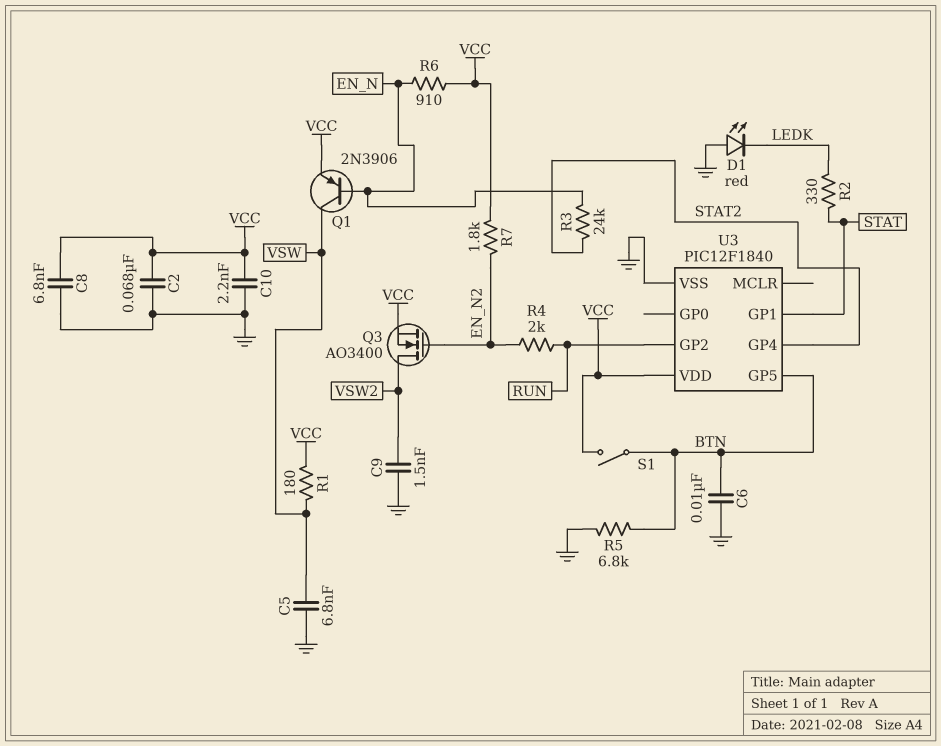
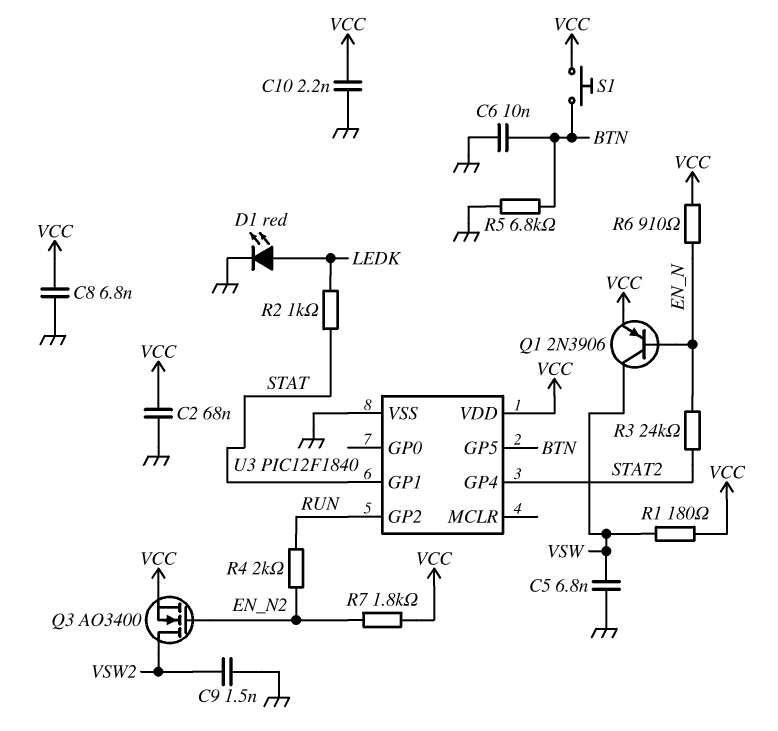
D1: LED red (A GND, K LEDK) -> LED red (A LEDK, K GND)
R2: 330 (LEDK, STAT) -> 1k (LEDK, STAT)
S1: switch (BTN, VCC) -> button (BTN, VCC)

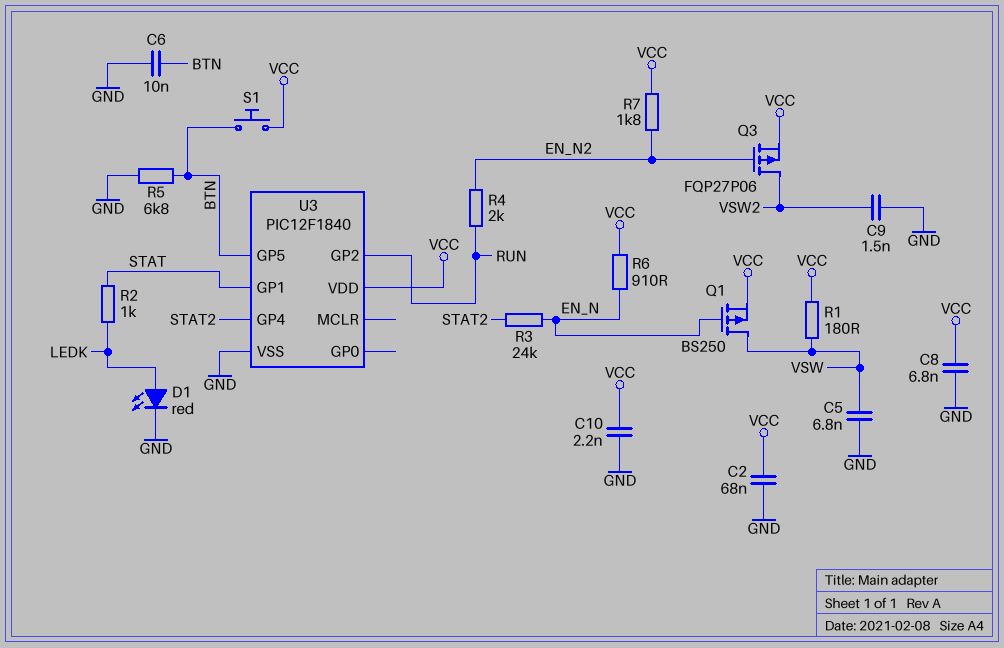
Q1: PNP 2N3906 (B EN_N, C VSW, E VCC) -> PMOS BS250 (G EN_N, D VSW, S VCC)
Q3: NMOS AO3400 (G EN_N2, D VSW2, S VCC) -> PMOS FQP27P06 (G EN_N2, D VSW2, S VCC)

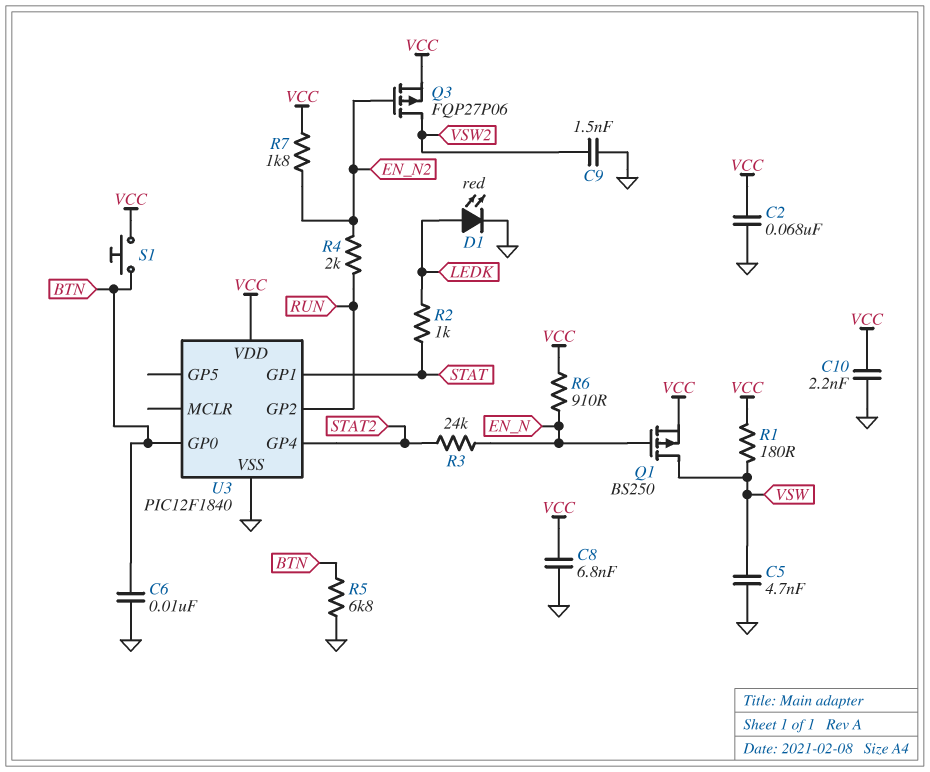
C5: 6.8nF (GND, VSW) -> 4.7nF (GND, VSW)
U3 pin GP0: none -> BTN
U3 pin GP5: BTN -> none

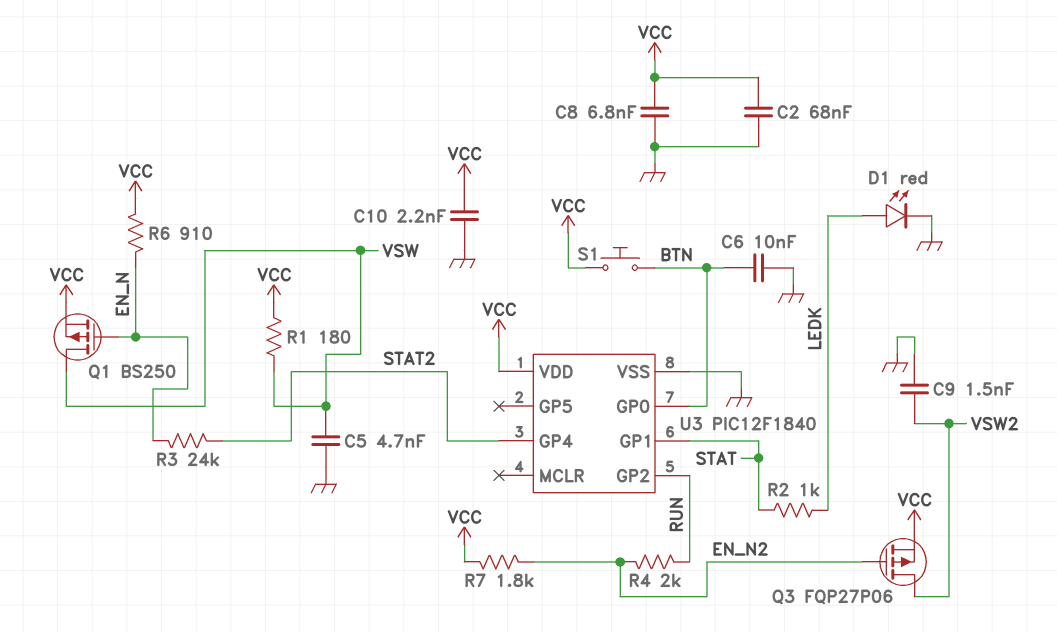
R5: 6.8k (BTN, GND) -> none

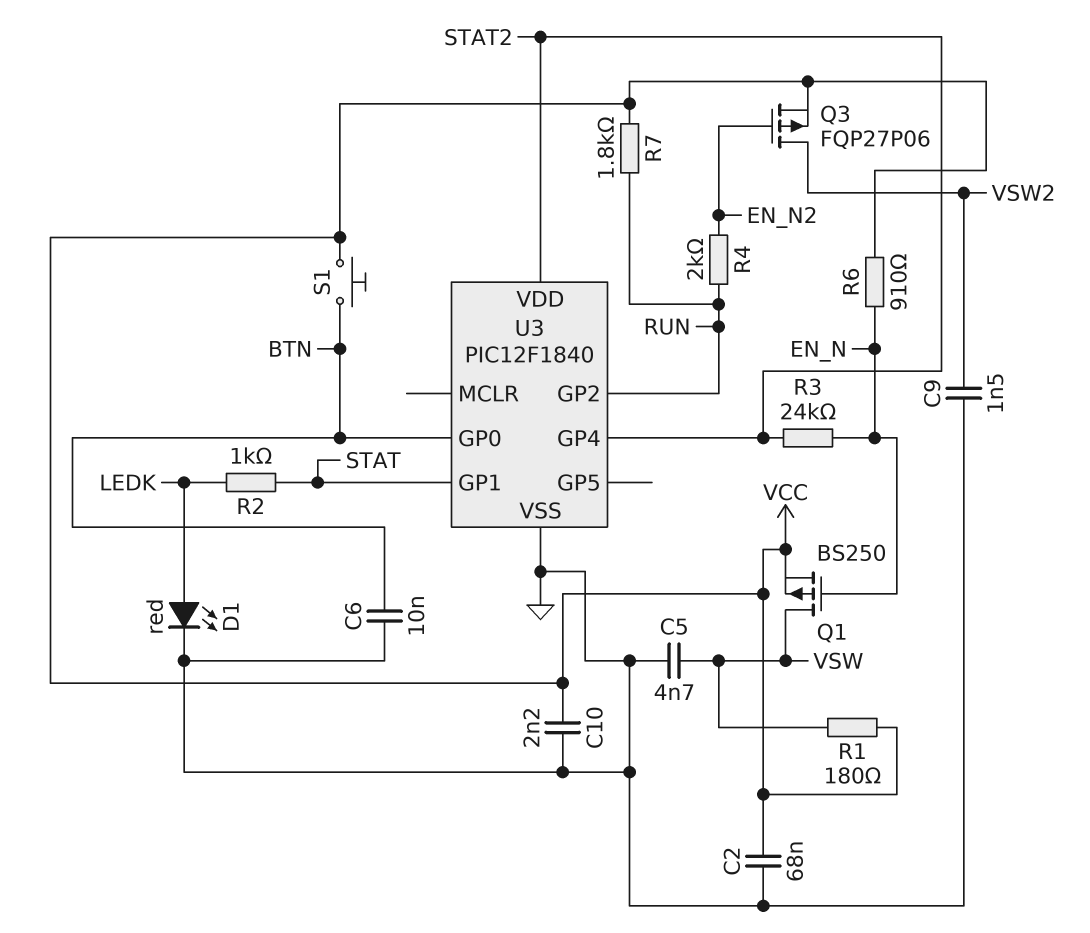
C8: 6.8nF (GND, VCC) -> none
R7: 1.8k (EN_N2, VCC) -> 1.8k (RUN, VCC)
U3 pin VDD: VCC -> STAT2

